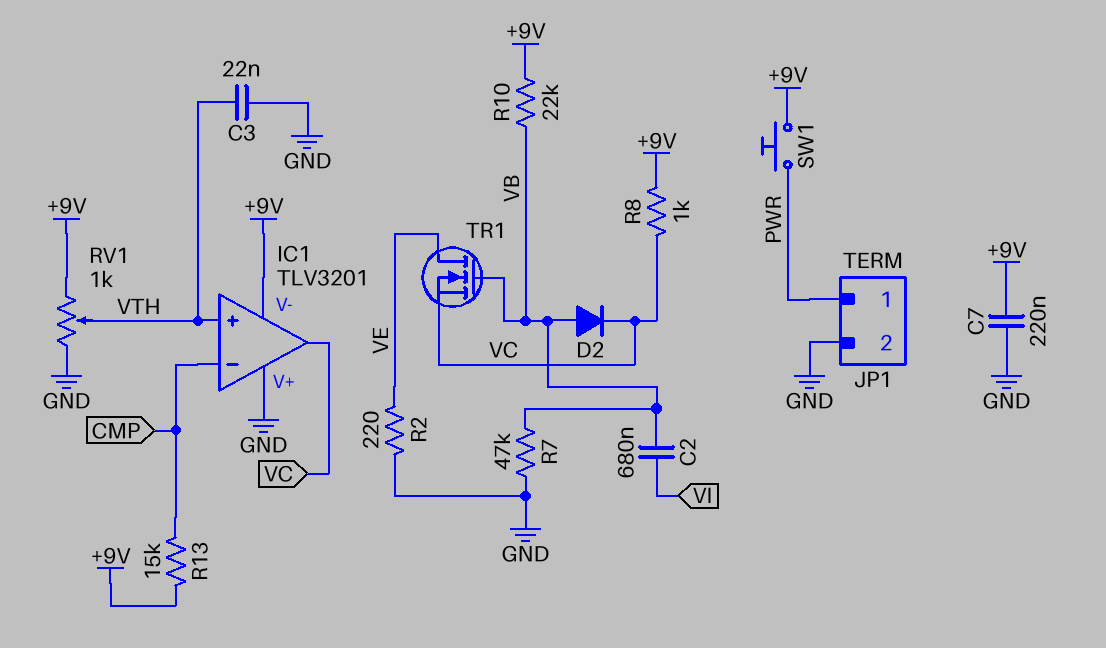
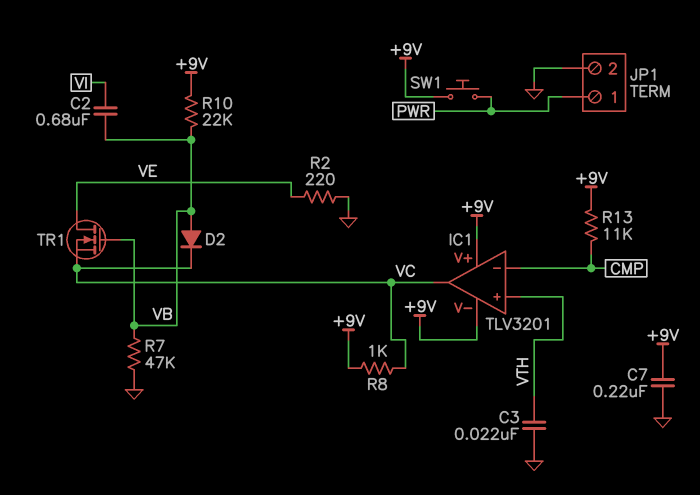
IC1 pin V+: GND -> +9V
R13: 15k (+9V, CMP) -> 11k (+9V, CMP)
RV1: 1k (+9V, GND, wiper VTH) -> none

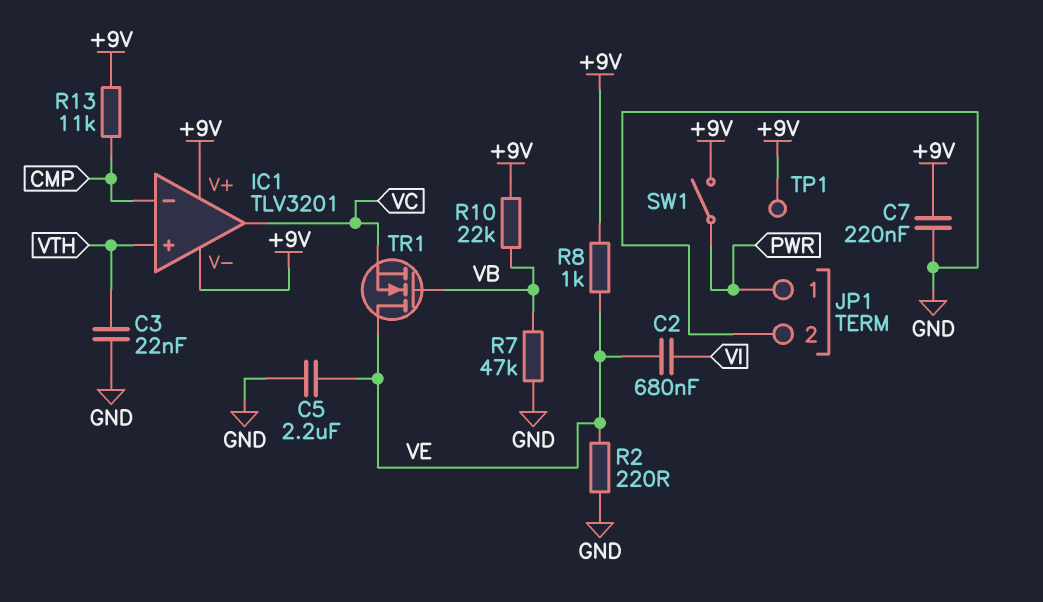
C2: 680nF (VB, VI) -> 680nF (VE, VI)
C5: none -> 2.2uF (GND, VE)
D2: diode (A VB, K VC) -> none
R8: 1k (+9V, VC) -> 1k (+9V, VE)
SW1: button (+9V, PWR) -> switch (+9V, PWR)
TP1: none -> test point (+9V)

